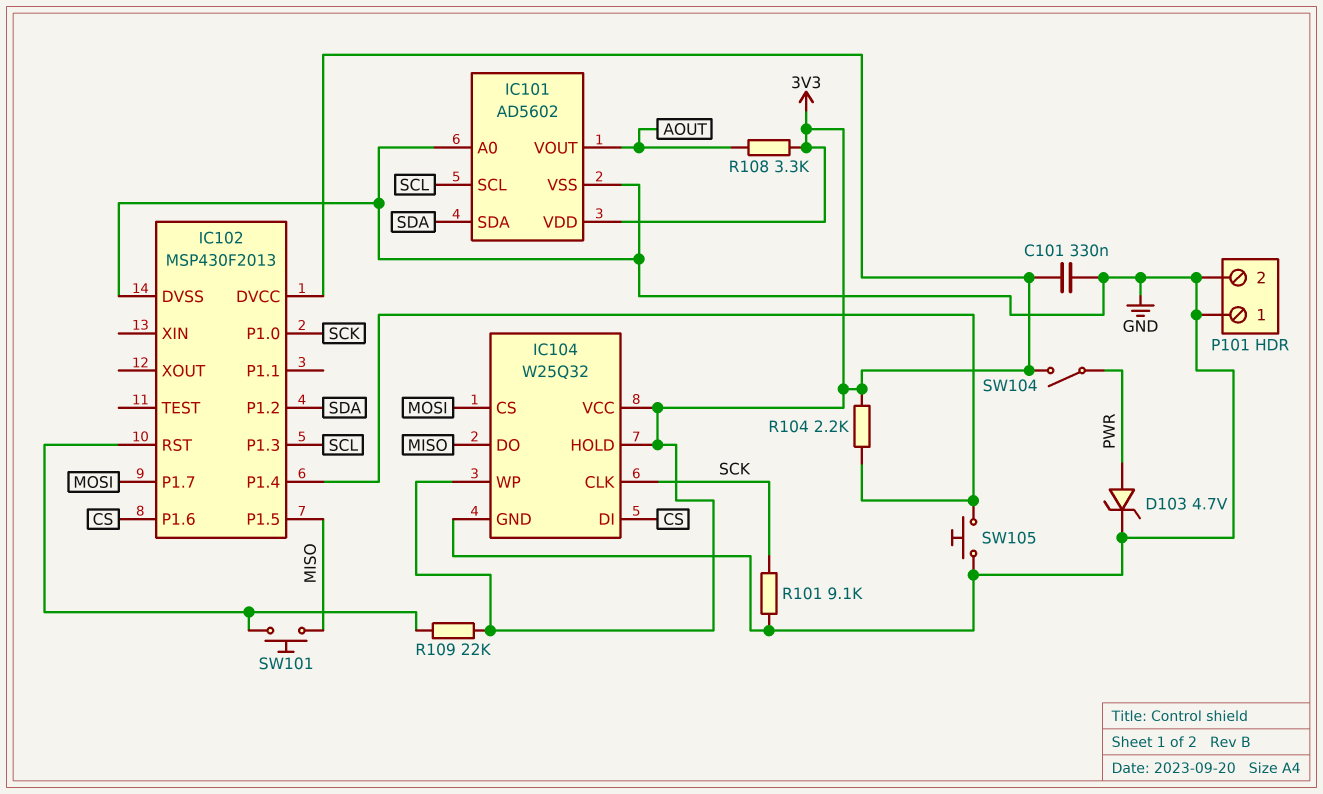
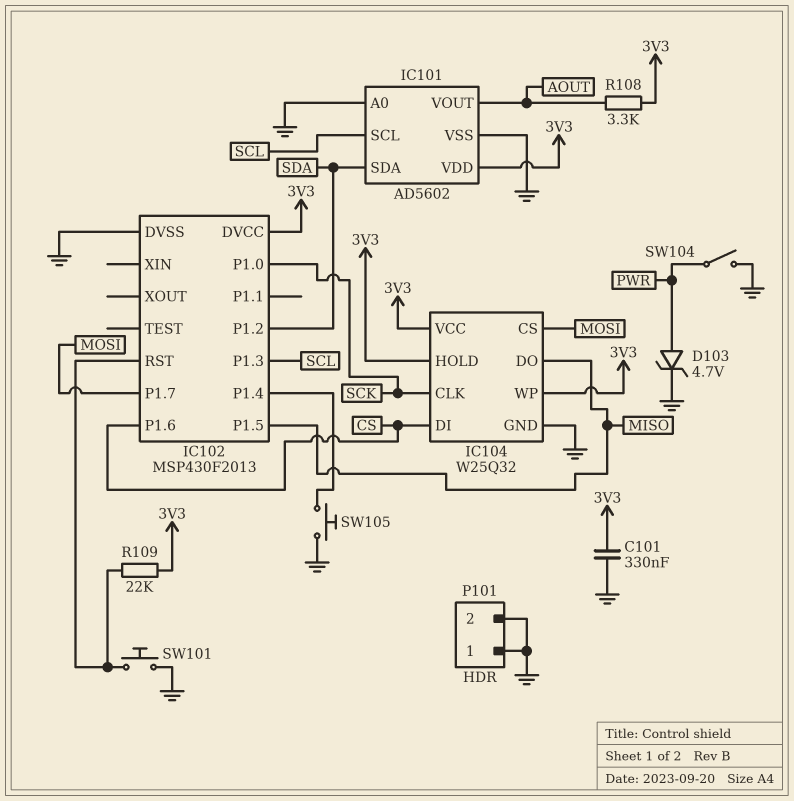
R101: 9.1k (GND, SCK) -> none
R104: 2.2k (3V3, IC102/P1.4) -> none
SW101: button (IC102/RST, MISO) -> button (GND, IC102/RST)
SW104: switch (3V3, PWR) -> switch (GND, PWR)

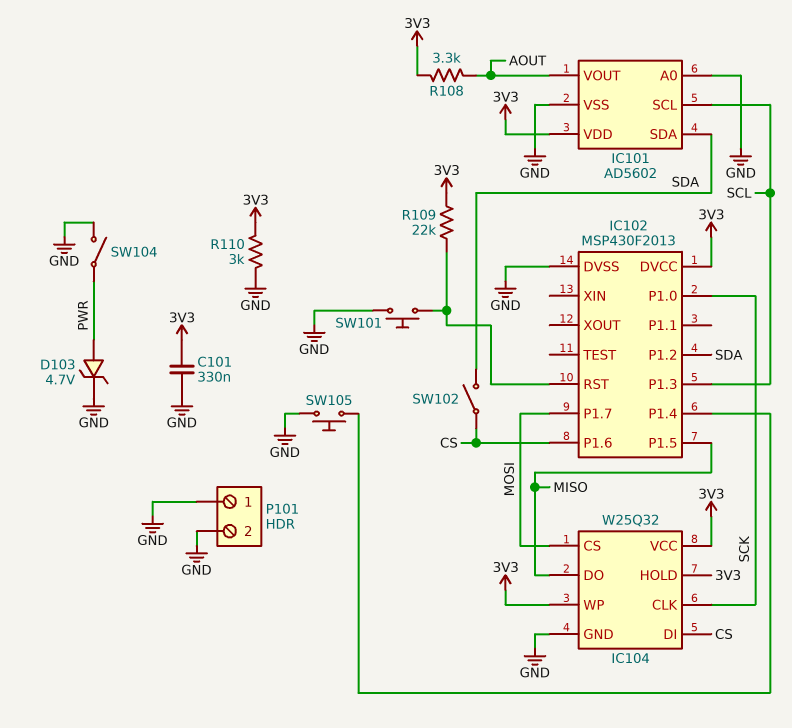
R110: none -> 3k (3V3, GND)
SW102: none -> switch (CS, SDA)

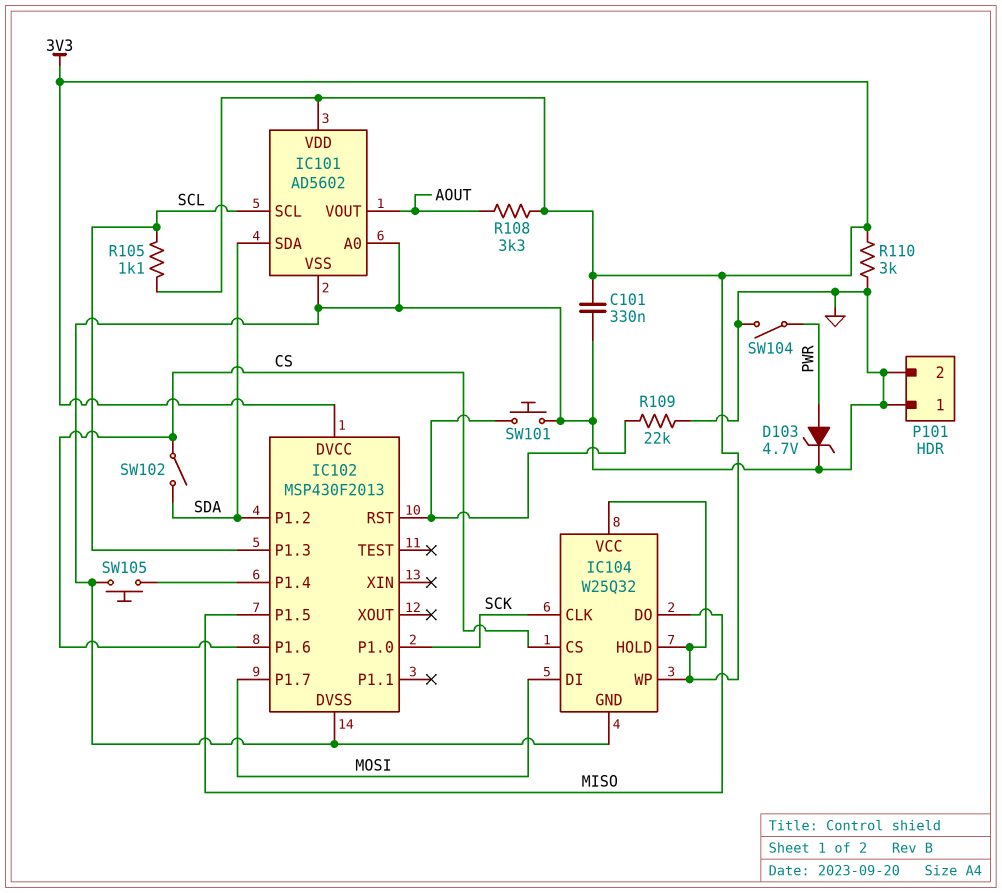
IC104 pin CS: MOSI -> CS
IC104 pin DI: CS -> MOSI
R105: none -> 1.1k (3V3, SCL)
R109: 22k (3V3, IC102/RST) -> 22k (GND, IC102/RST)

